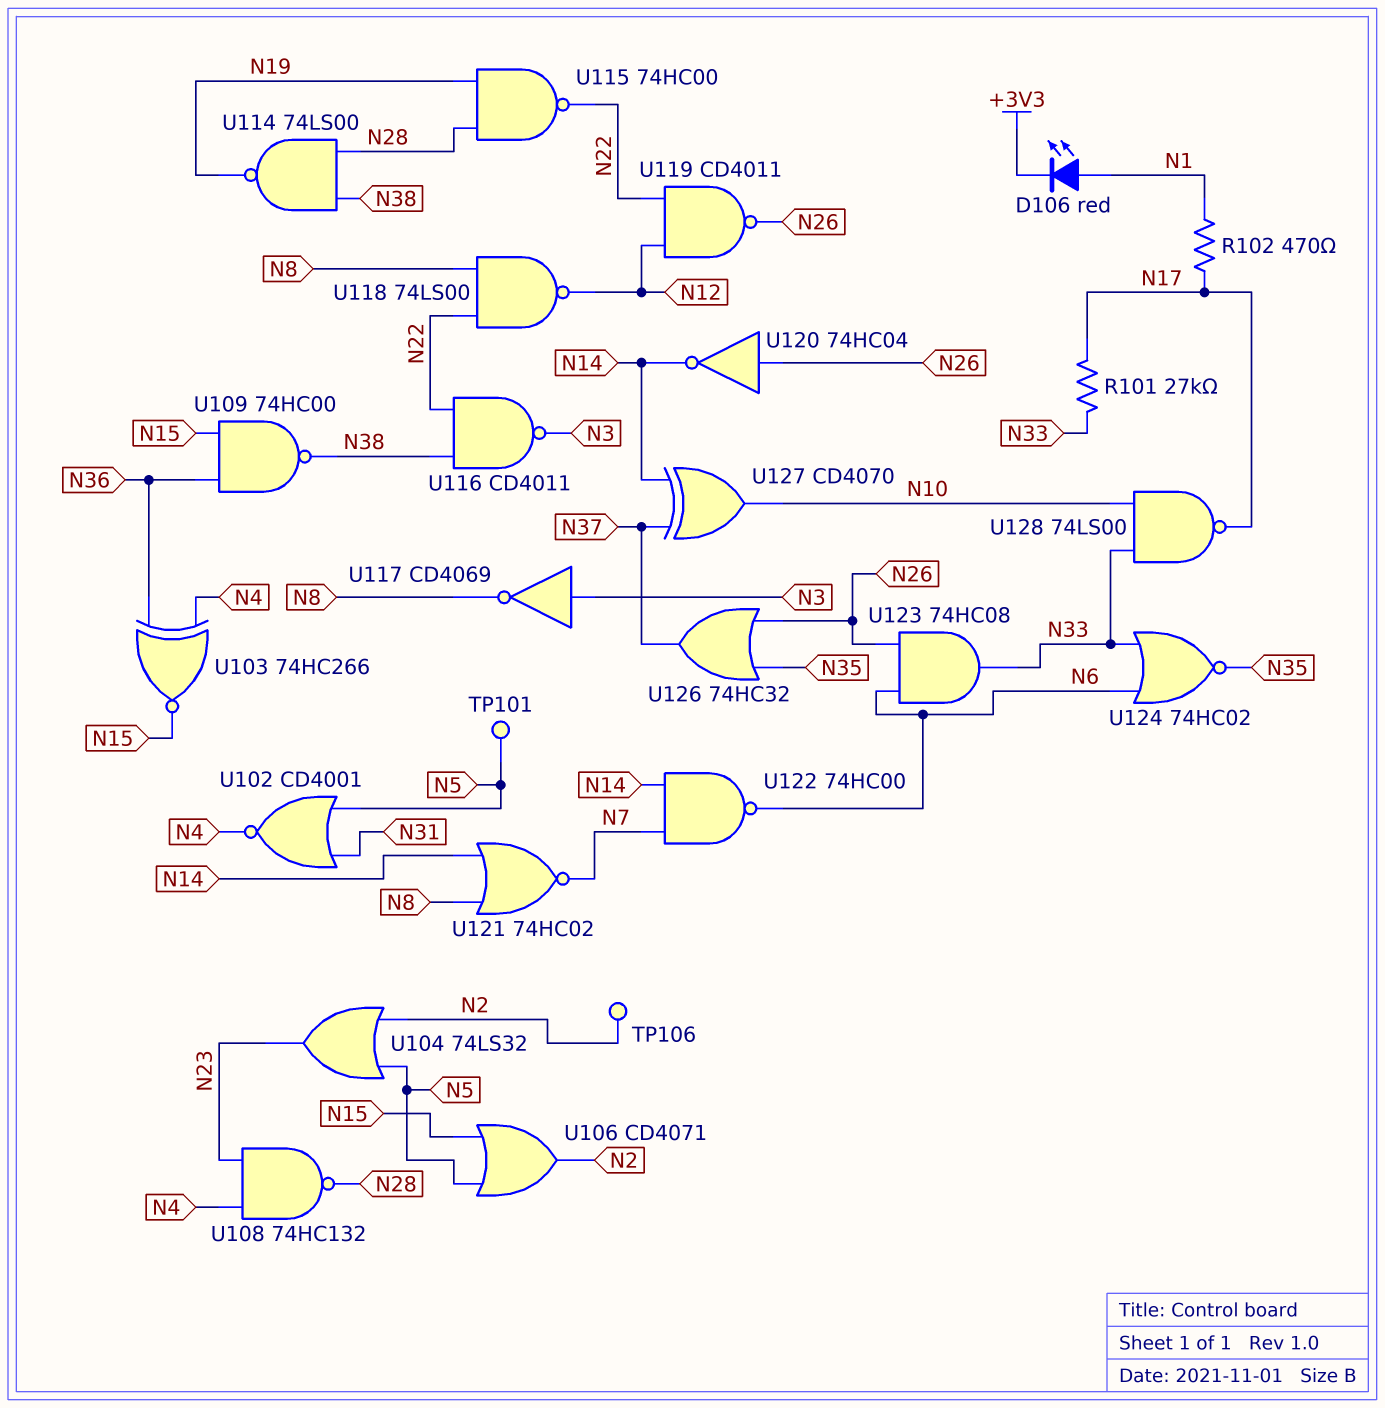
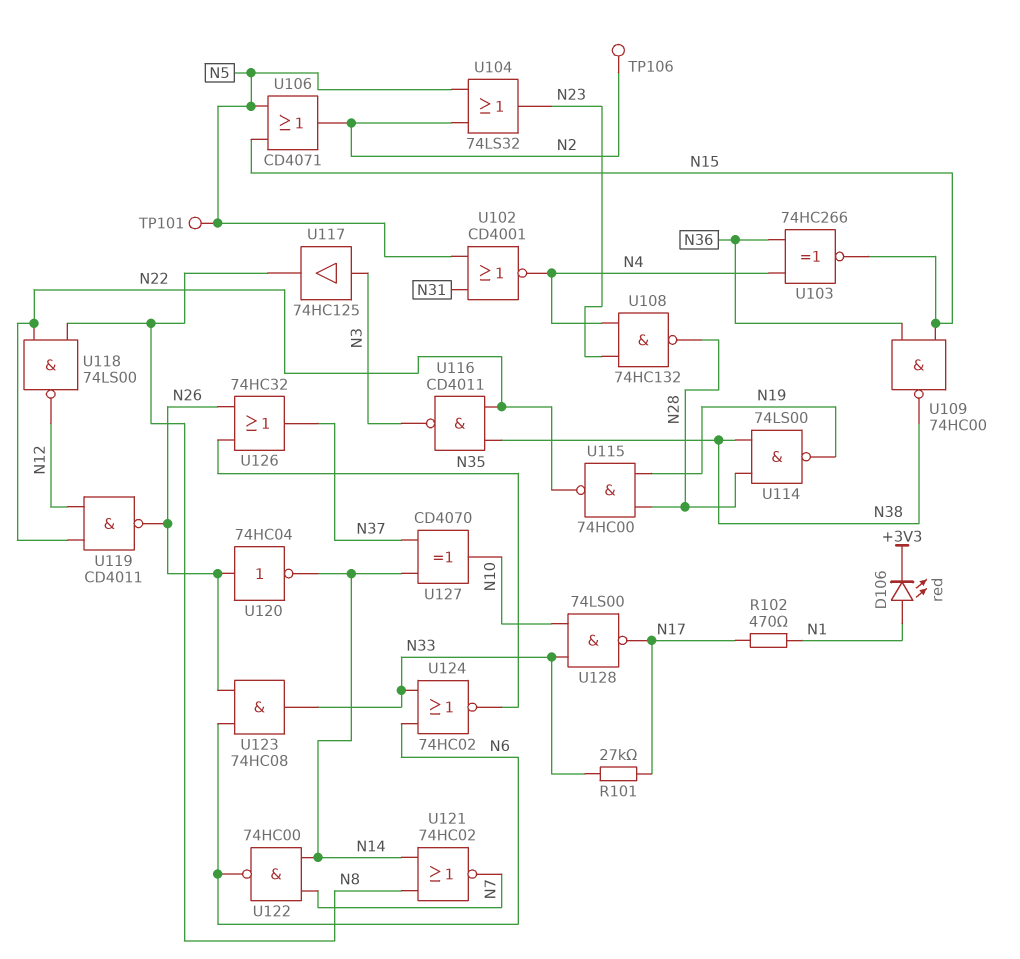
U117: NOT CD4069 (in N3, out N8) -> buffer 74HC125 (in N3, out N8)

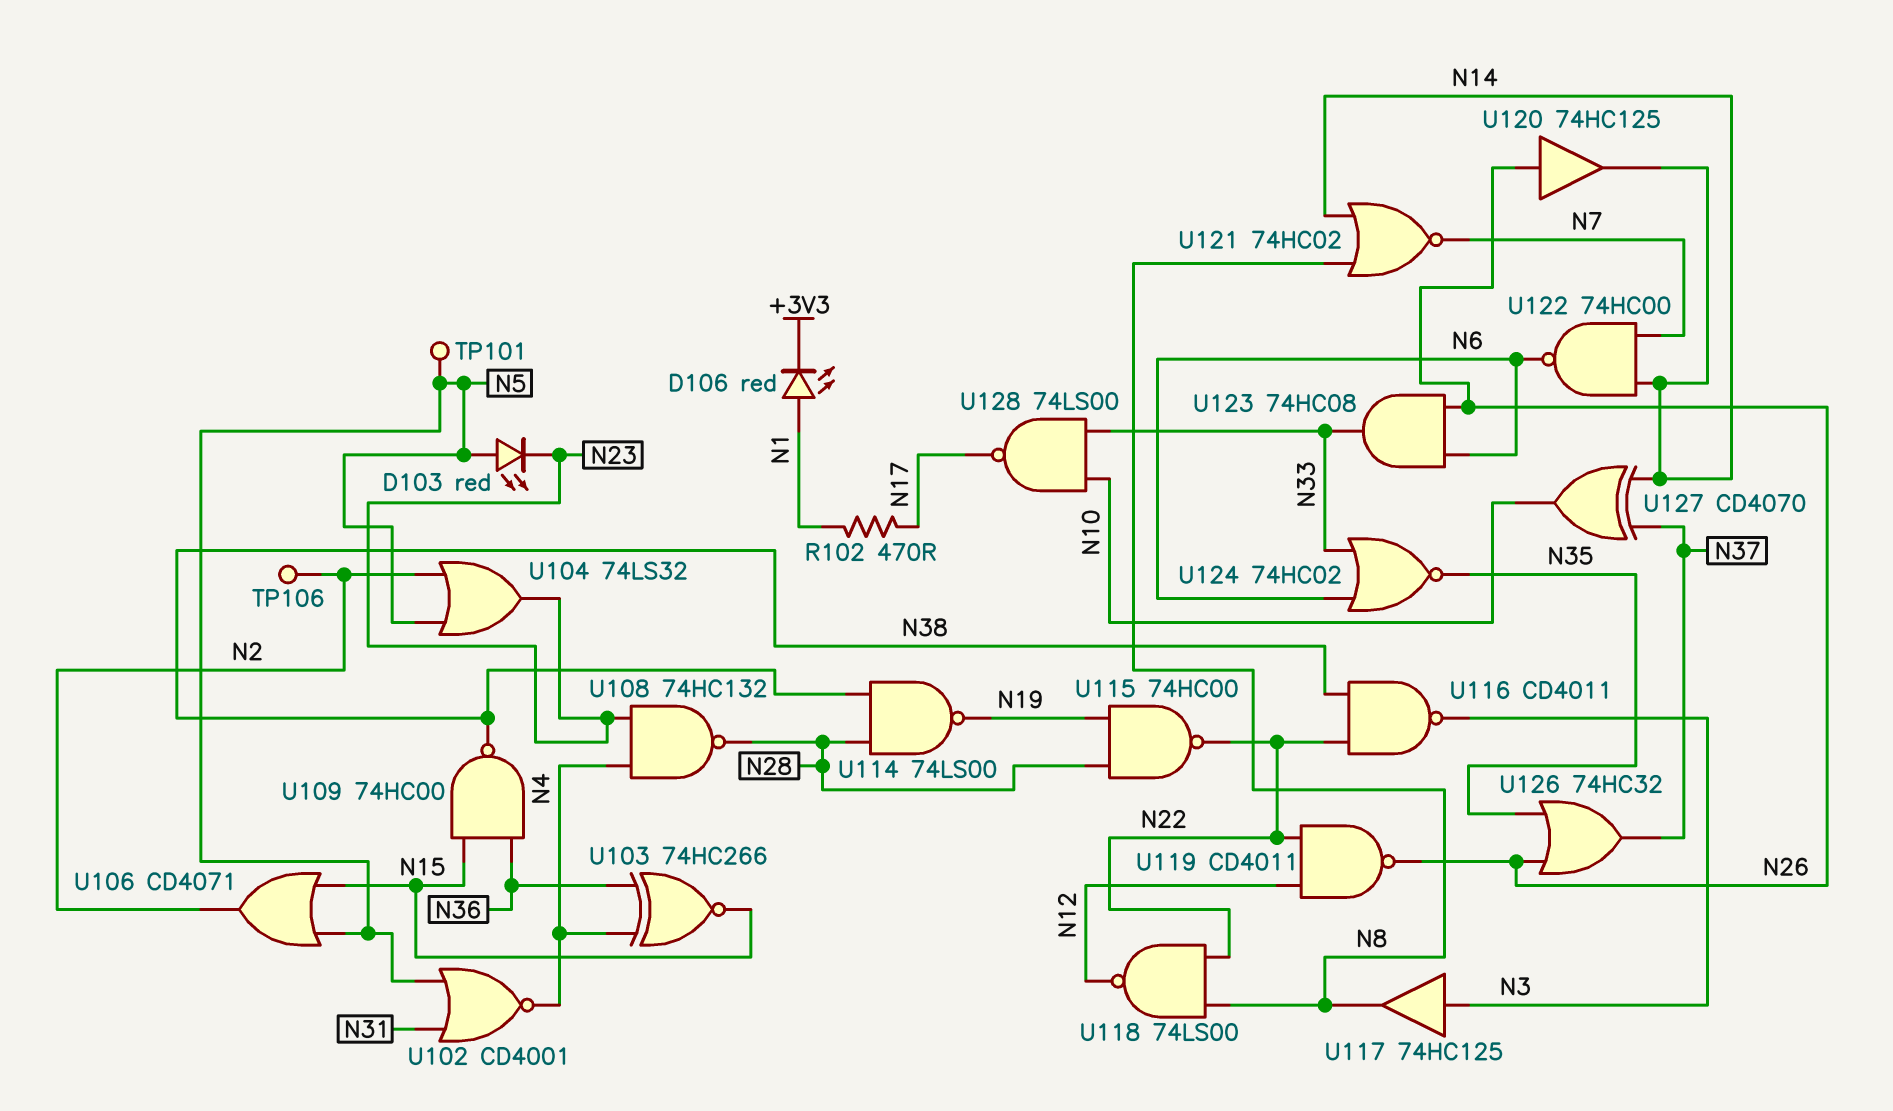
D103: none -> LED red (A N5, K N23)
R101: 27k (N17, N33) -> none
U120: NOT 74HC04 (in N26, out N14) -> buffer 74HC125 (in N26, out N14)

